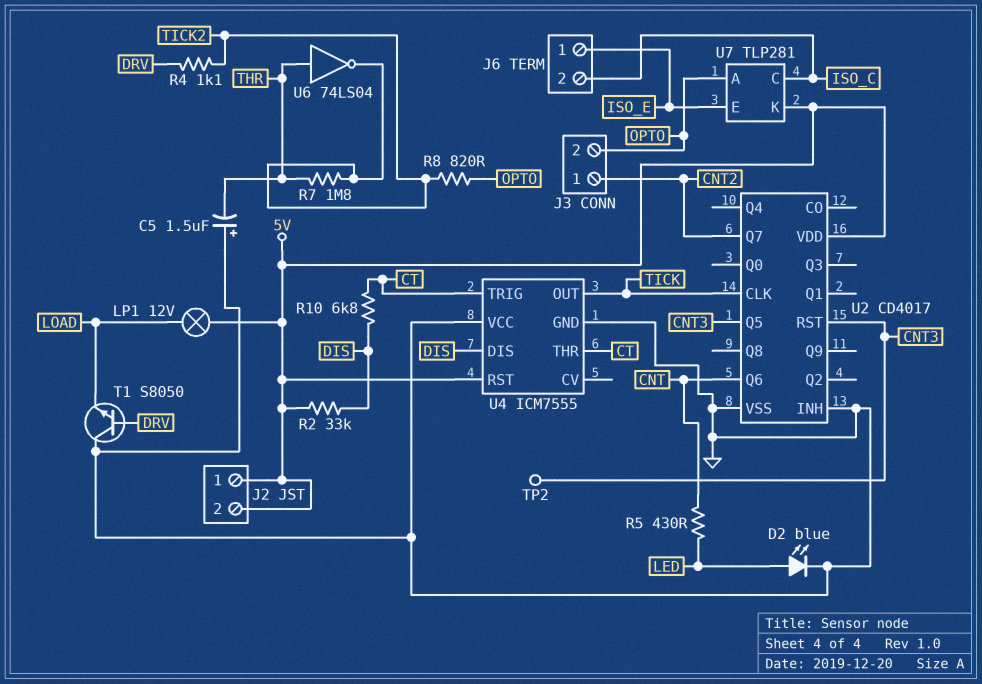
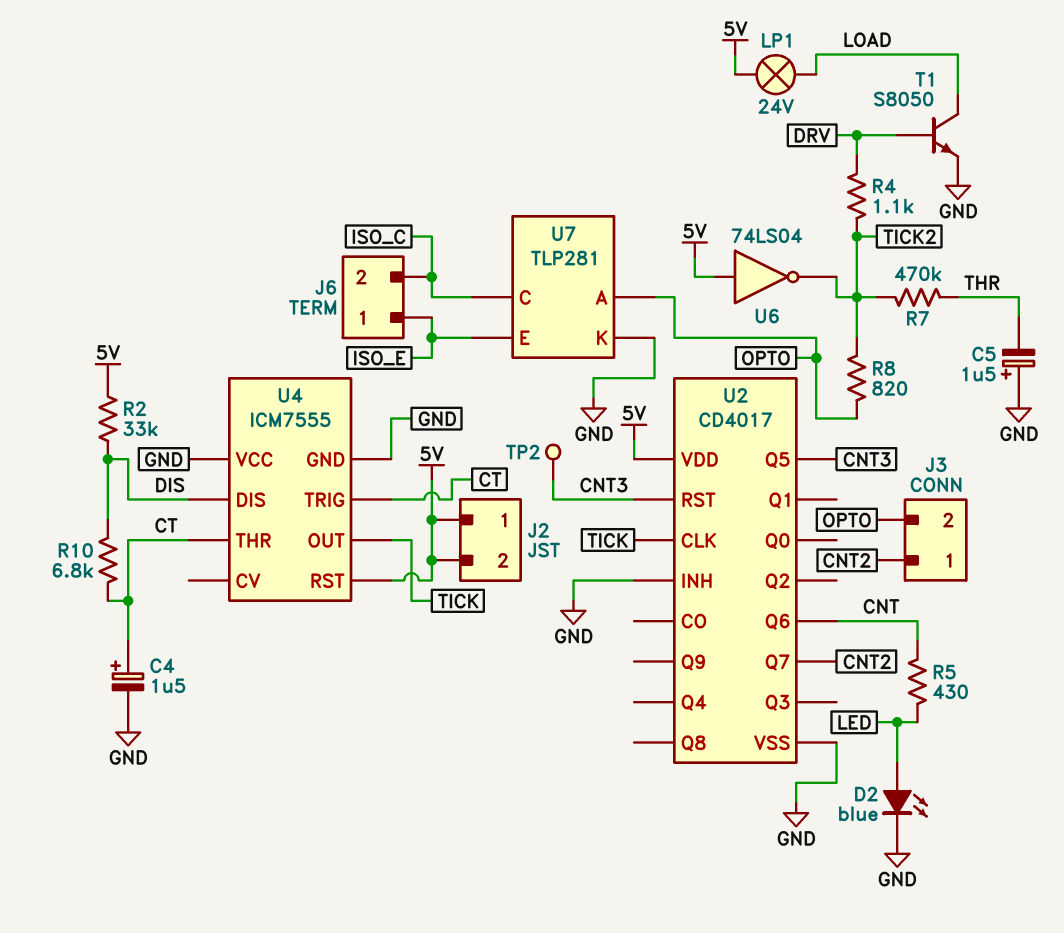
C4: none -> 1.5uF (plus CT, minus GND)
LP1: lamp 12V (5V, LOAD) -> lamp 24V (5V, LOAD)
R7: 1.8M (THR, TICK2) -> 470k (THR, TICK2)
T1: NPN S8050 (B DRV, C GND, E LOAD) -> NPN S8050 (B DRV, C LOAD, E GND)
U6: NOT 74LS04 (in THR, out TICK2) -> NOT 74LS04 (in 5V, out TICK2)
U7 pin K: 5V -> GND

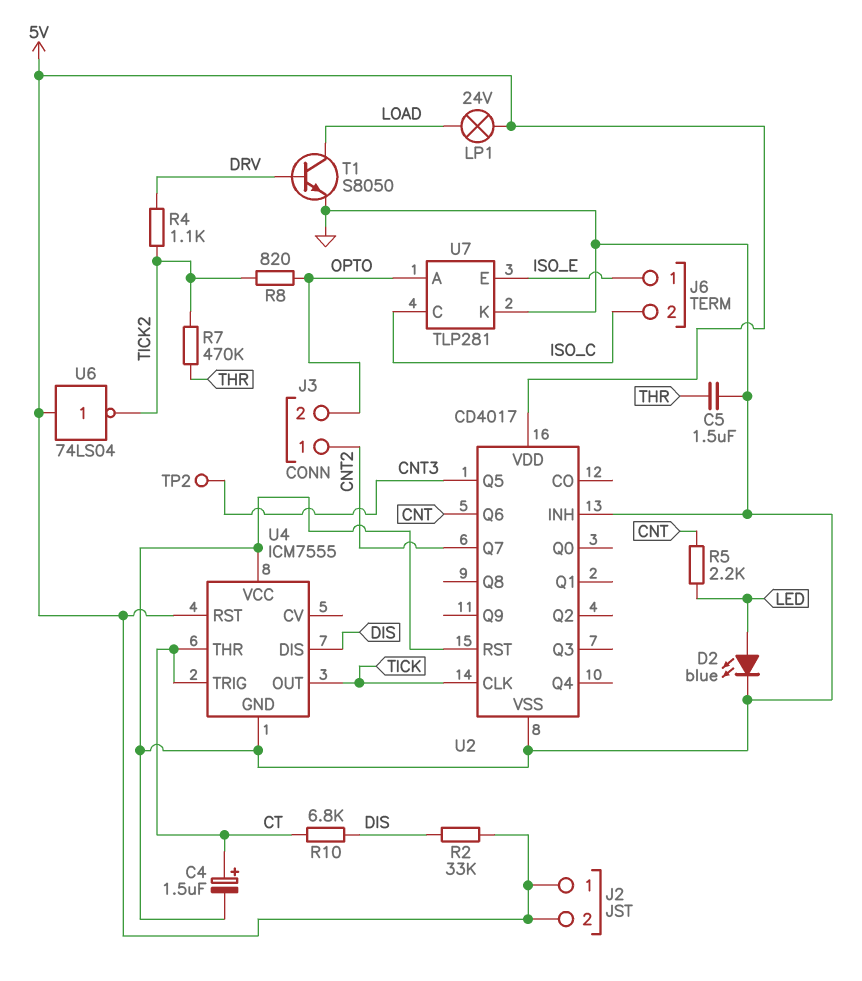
C5: 1.5uF (plus GND, minus THR) -> 1.5uF (GND, THR)
R5: 430 (CNT, LED) -> 2.2k (CNT, LED)
U2 pin RST: CNT3 -> GND

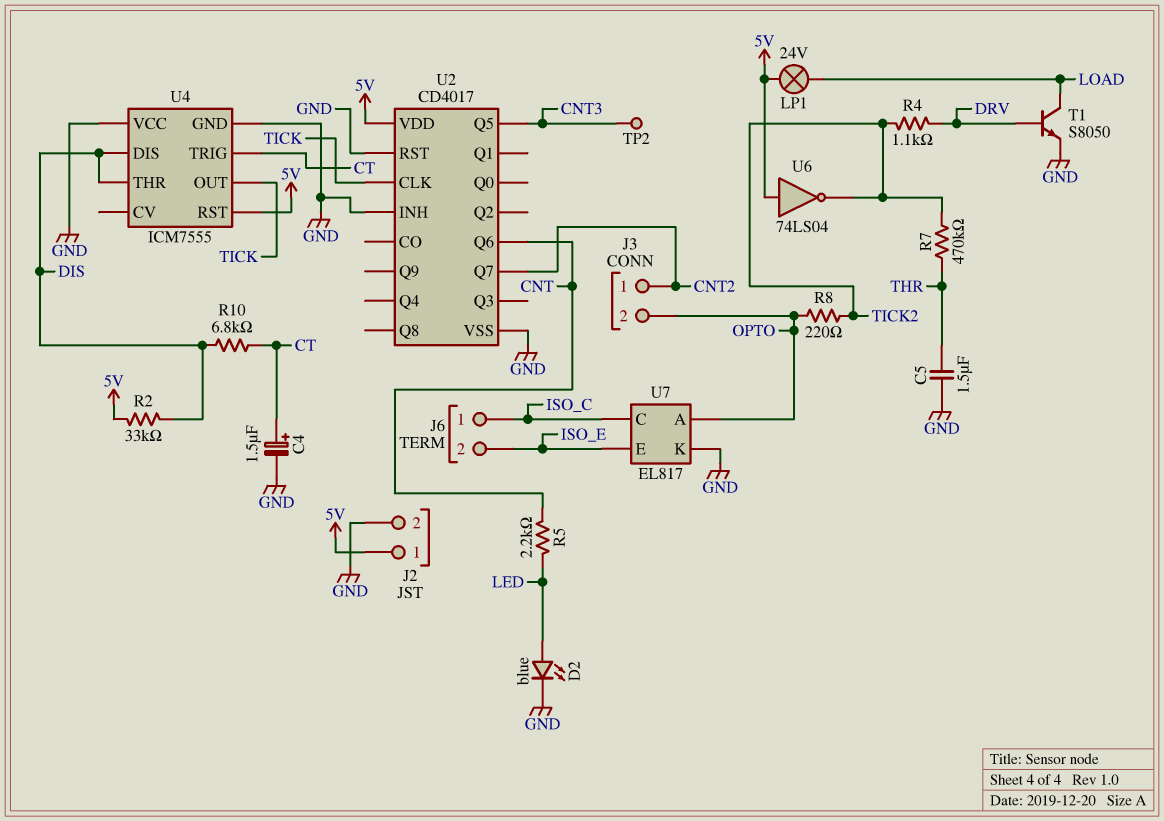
J2 pin 2: 5V -> GND
J6 pin 1: ISO_E -> ISO_C
J6 pin 2: ISO_C -> ISO_E
R8: 820 (OPTO, TICK2) -> 220 (OPTO, TICK2)
U4 pin THR: CT -> DIS
U7: TLP281 -> EL817

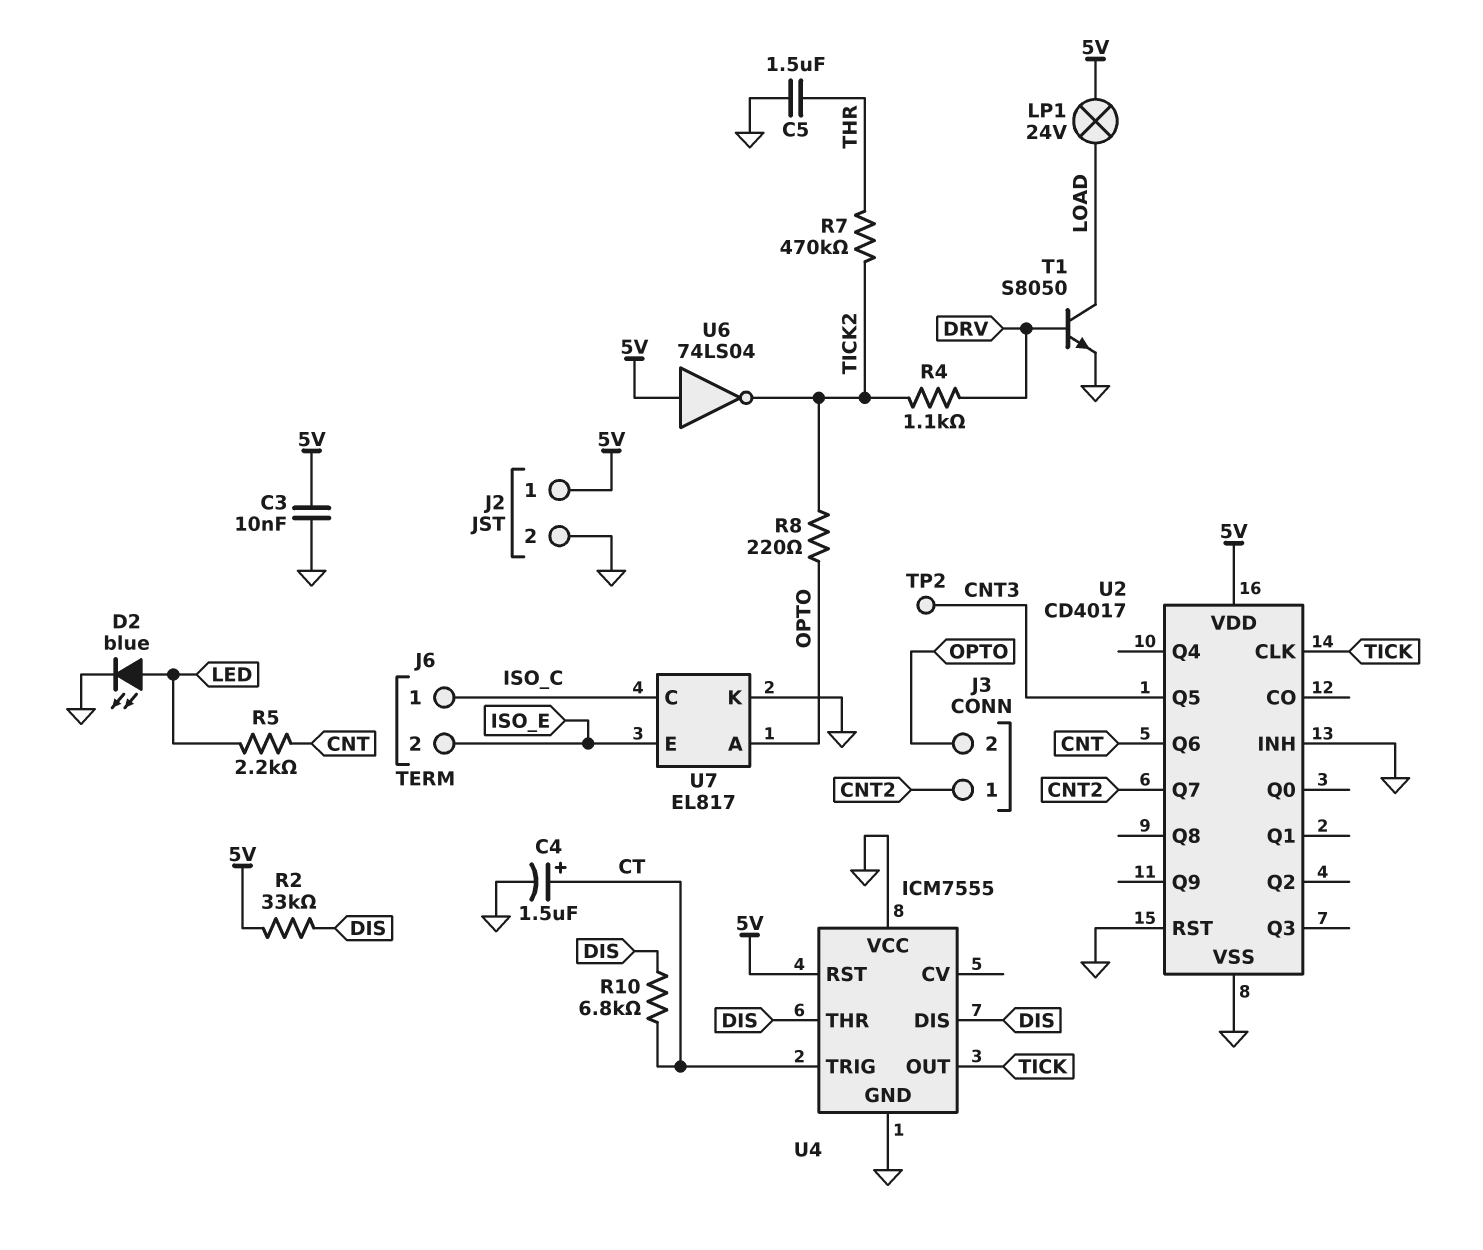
C3: none -> 10nF (5V, GND)

